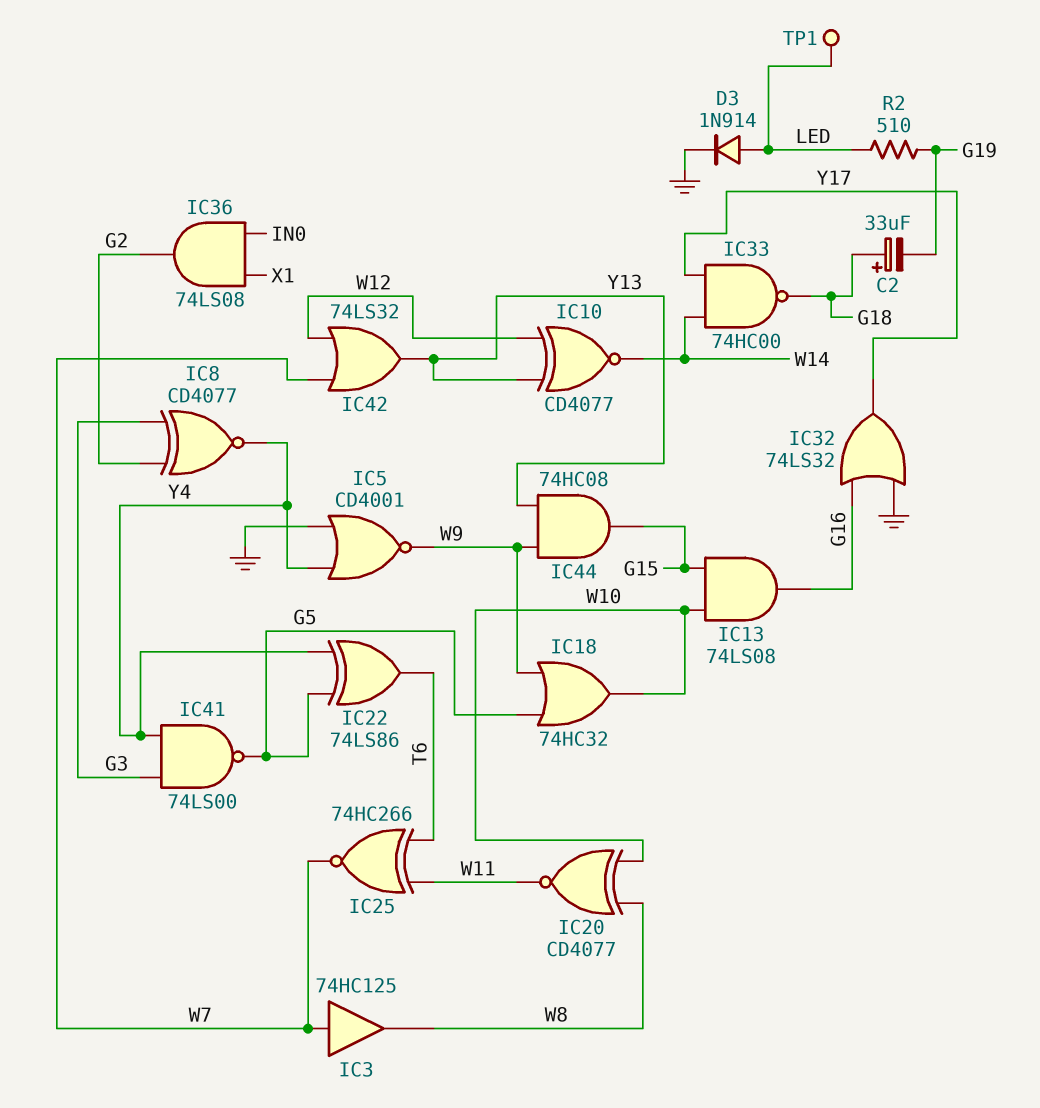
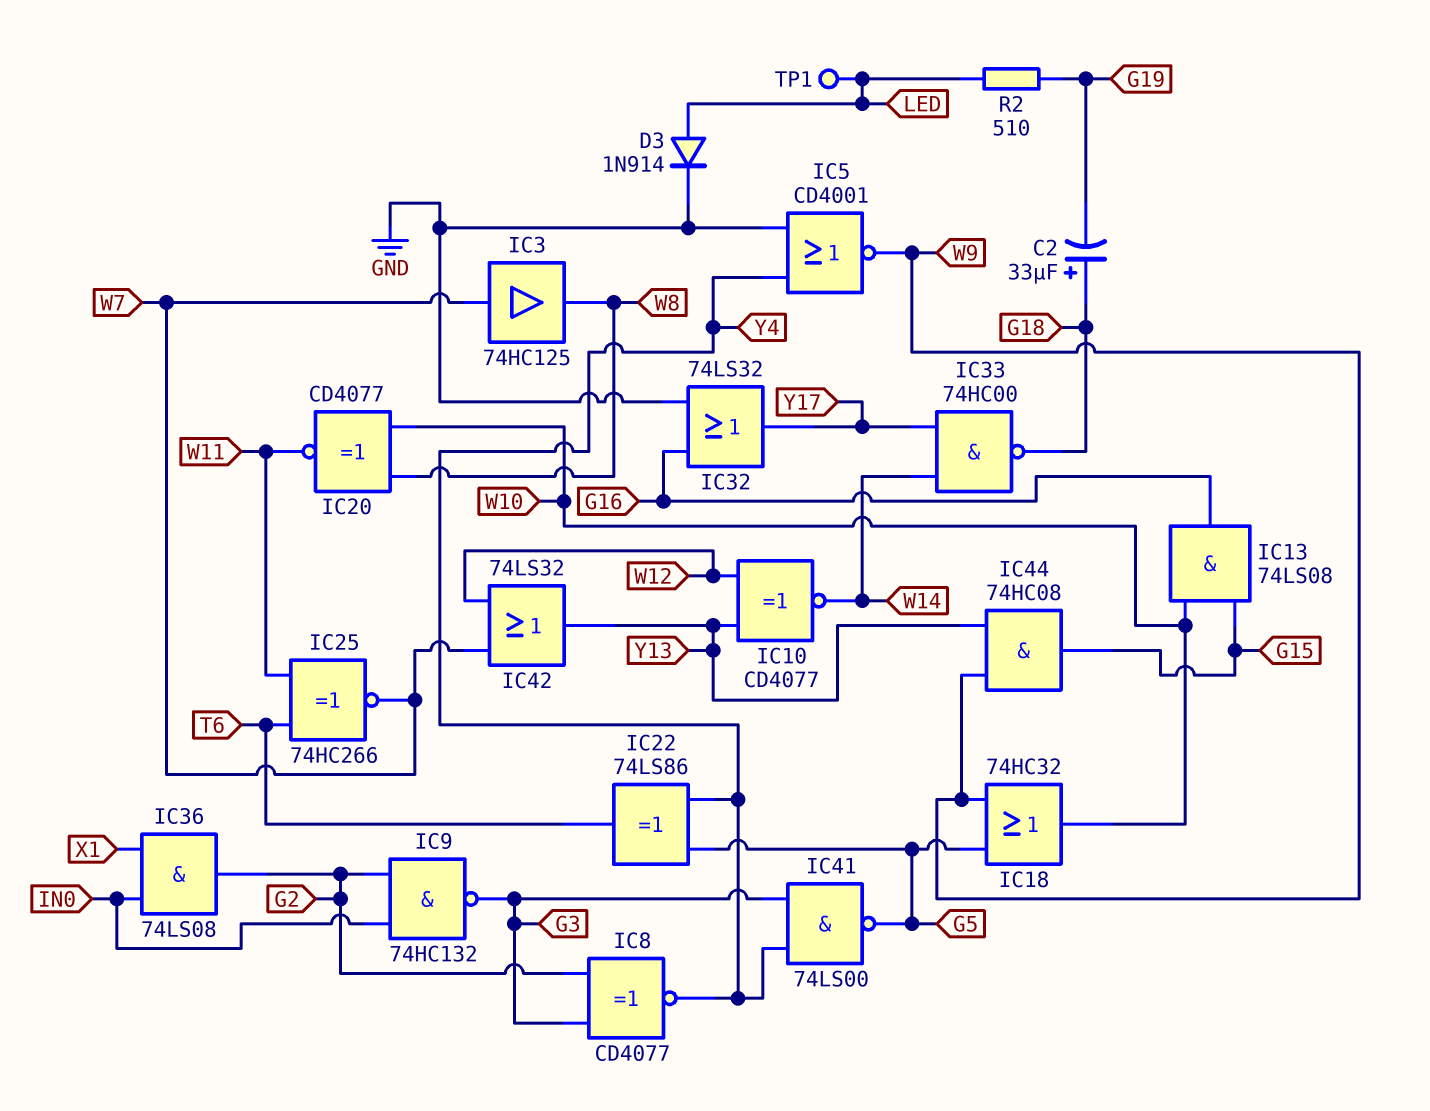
IC9: none -> NAND 74HC132 (in G2, in IN0, out G3)

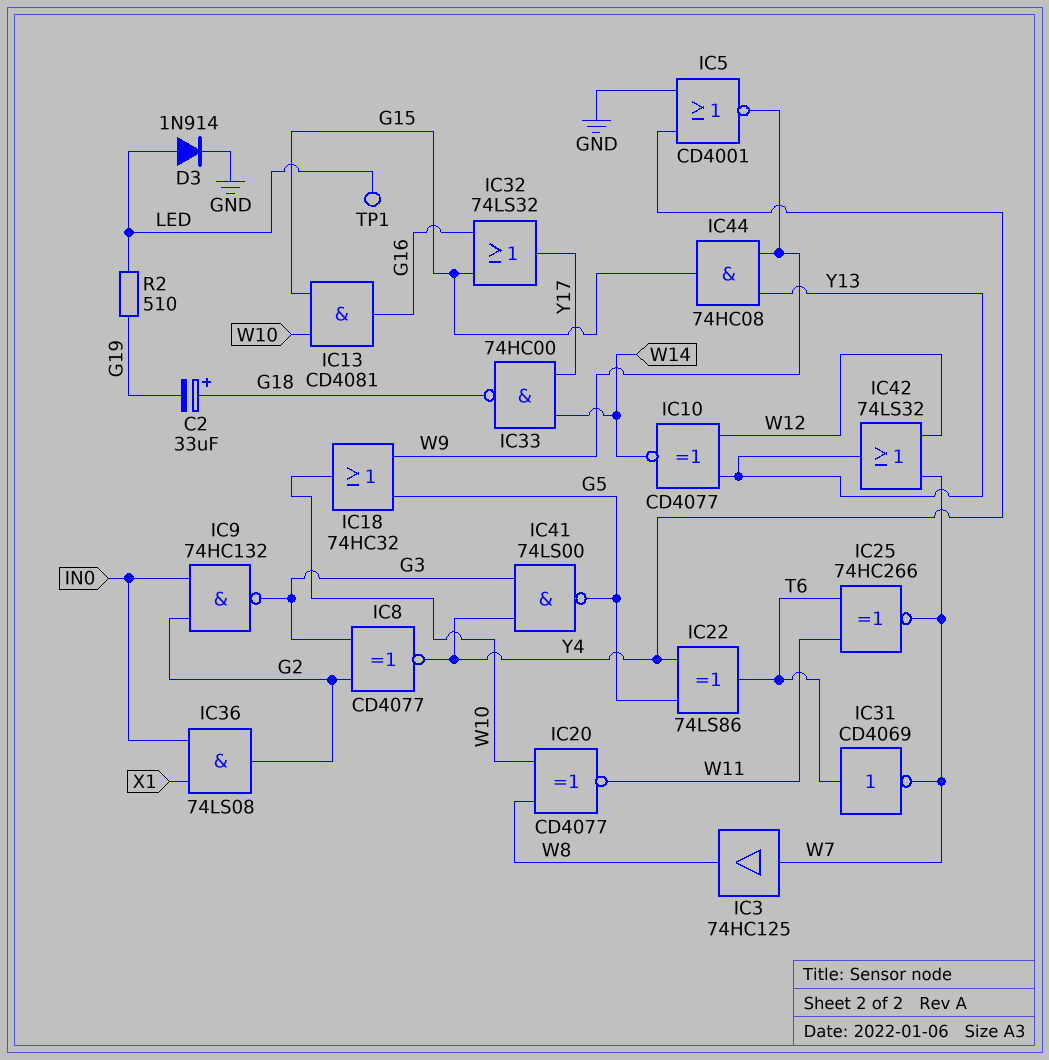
IC13: AND 74LS08 (in G15, in W10, out G16) -> AND CD4081 (in G15, in W10, out G16)
IC31: none -> NOT CD4069 (in T6, out W7)
IC32: OR 74LS32 (in G16, in GND, out Y17) -> OR 74LS32 (in G15, in G16, out Y17)

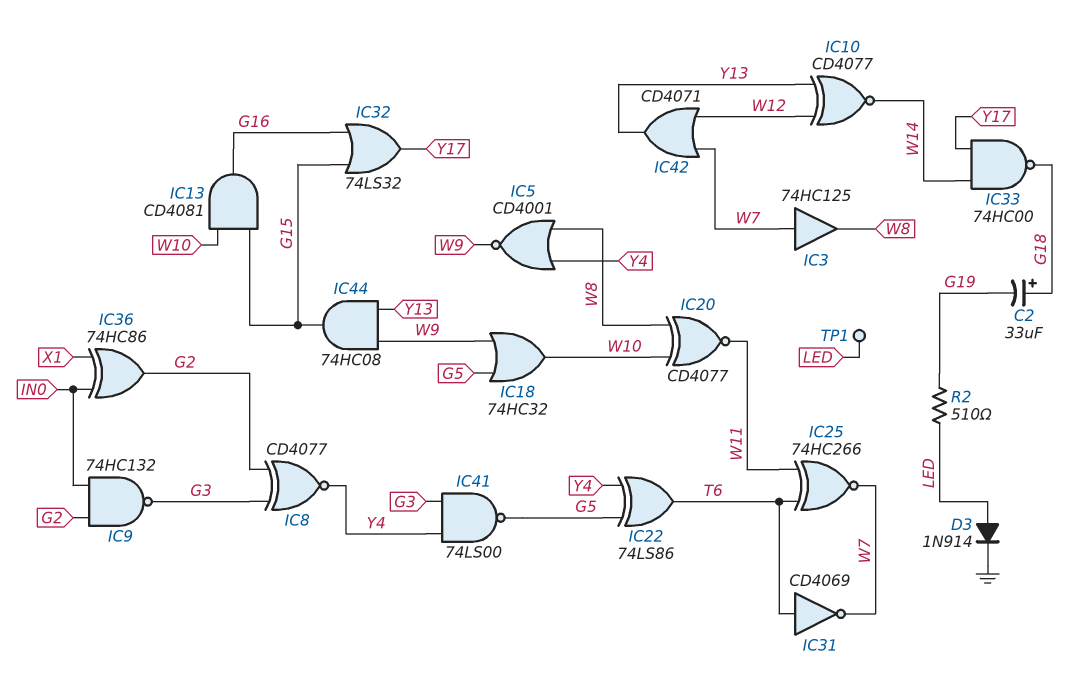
IC5: NOR CD4001 (in GND, in Y4, out W9) -> NOR CD4001 (in W8, in Y4, out W9)
IC36: AND 74LS08 (in IN0, in X1, out G2) -> XOR 74HC86 (in IN0, in X1, out G2)
IC42: OR 74LS32 (in W7, in W12, out Y13) -> OR CD4071 (in W7, in W12, out Y13)

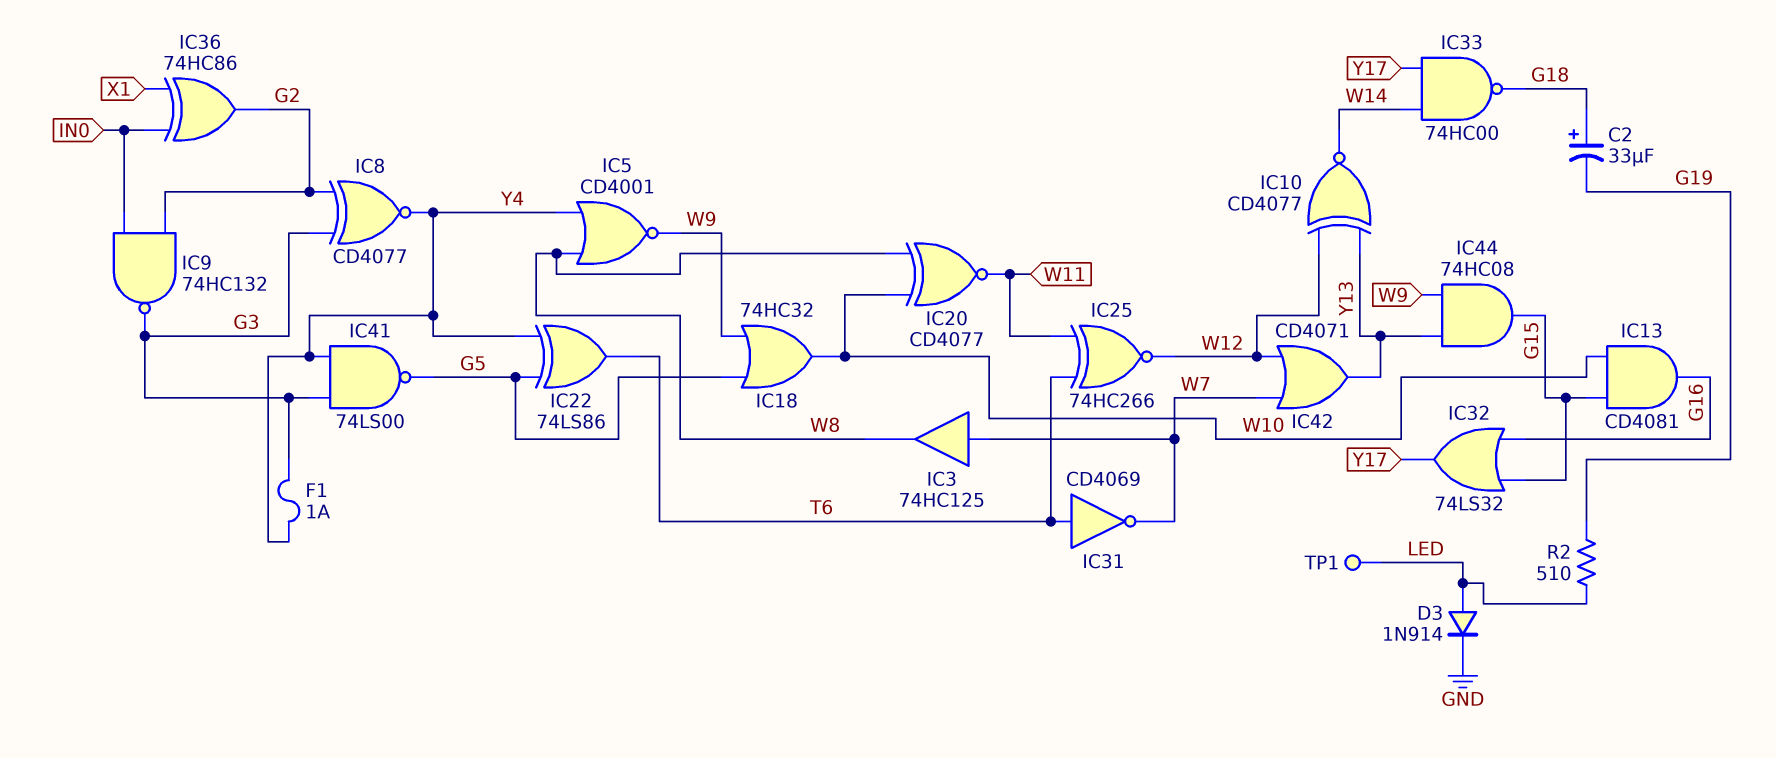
F1: none -> 1A (G3, Y4)
IC25: XNOR 74HC266 (in T6, in W11, out W7) -> XNOR 74HC266 (in T6, in W11, out W12)

